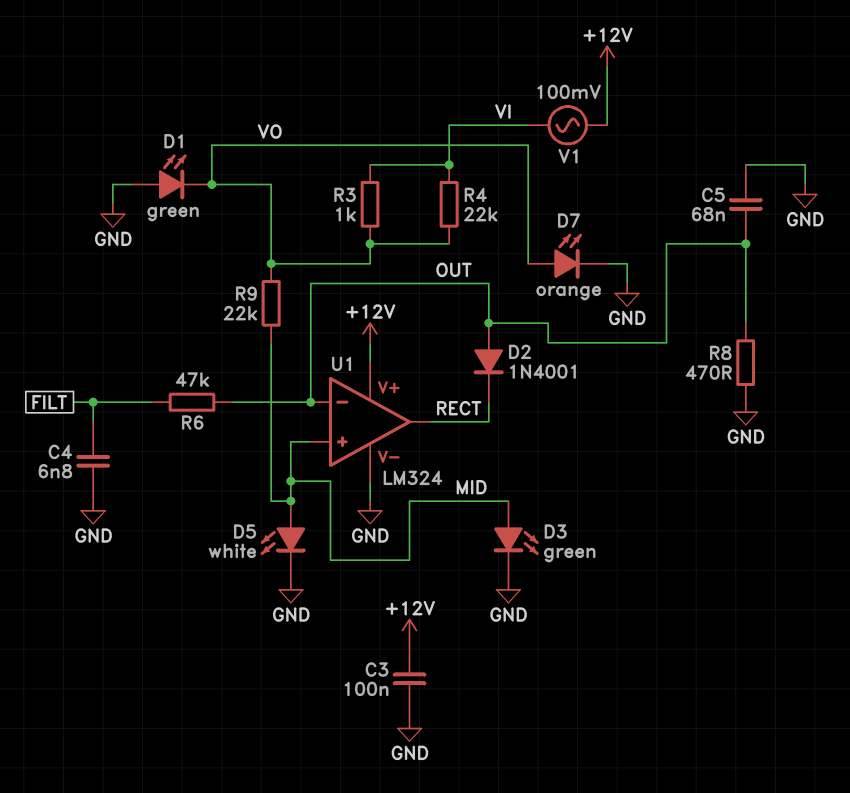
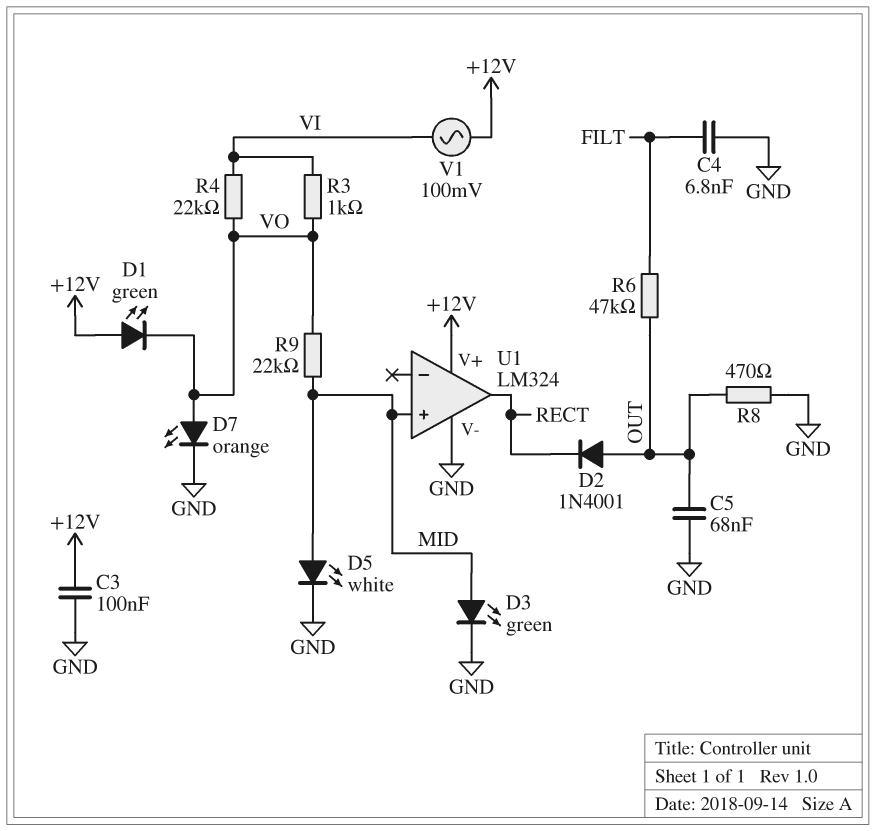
D1: LED green (A GND, K VO) -> LED green (A +12V, K VO)
U1 pin in-: OUT -> none

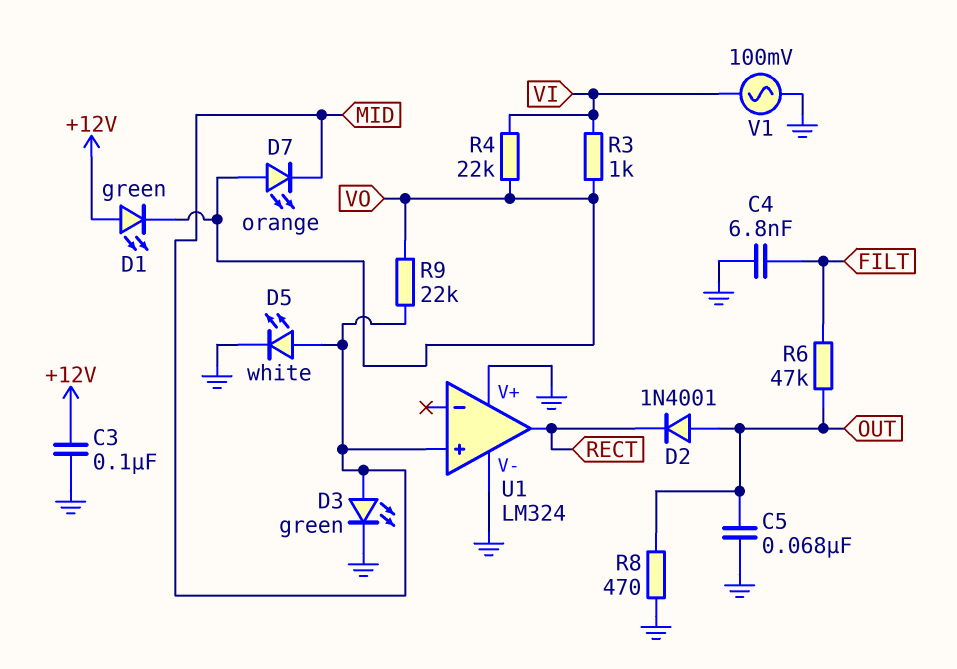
D7: LED orange (A VO, K GND) -> LED orange (A VO, K MID)
U1 pin V+: +12V -> GND
V1: AC 100mV (+12V, VI) -> AC 100mV (GND, VI)

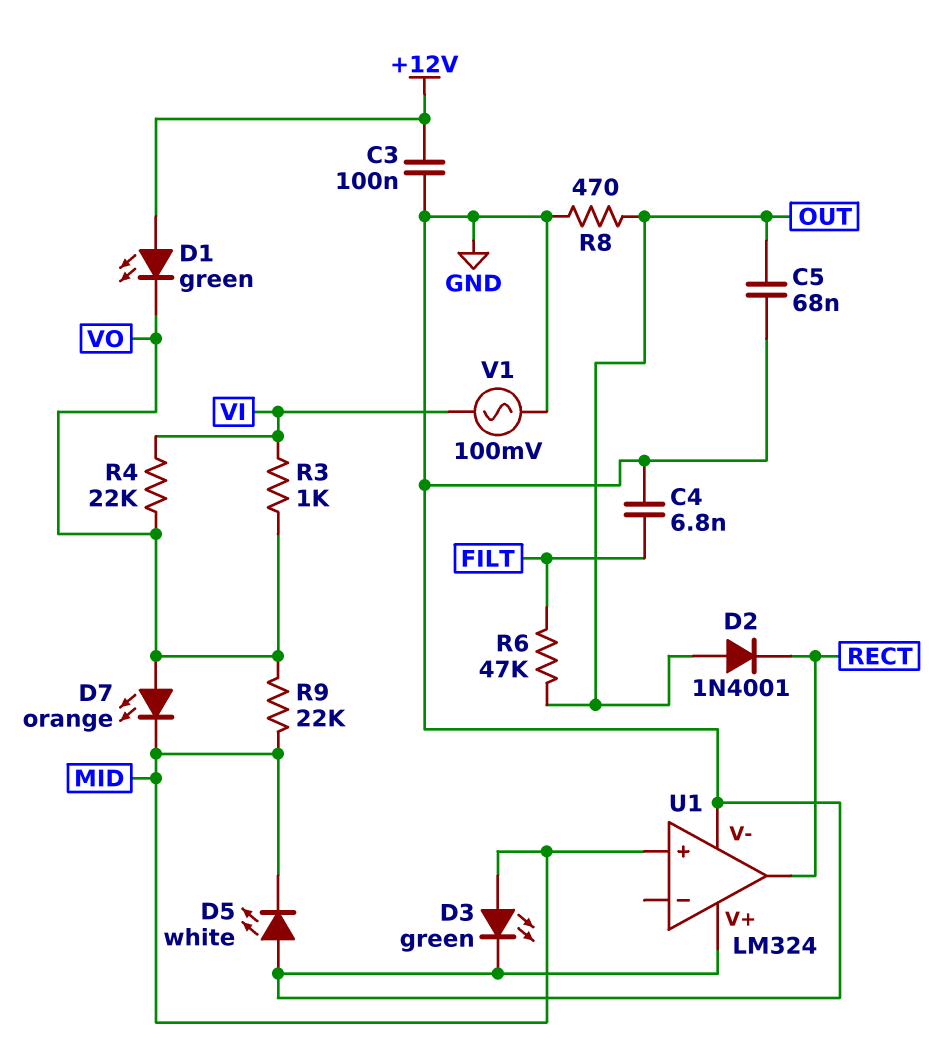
D5: LED white (A MID, K GND) -> LED white (A GND, K MID)

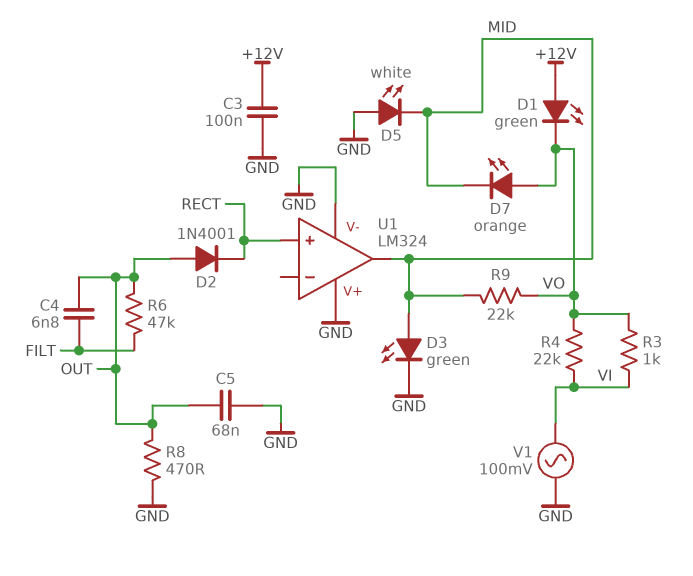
C4: 6.8nF (FILT, GND) -> 6.8nF (FILT, OUT)
U1 pin in+: MID -> RECT
U1 pin out: RECT -> MID

